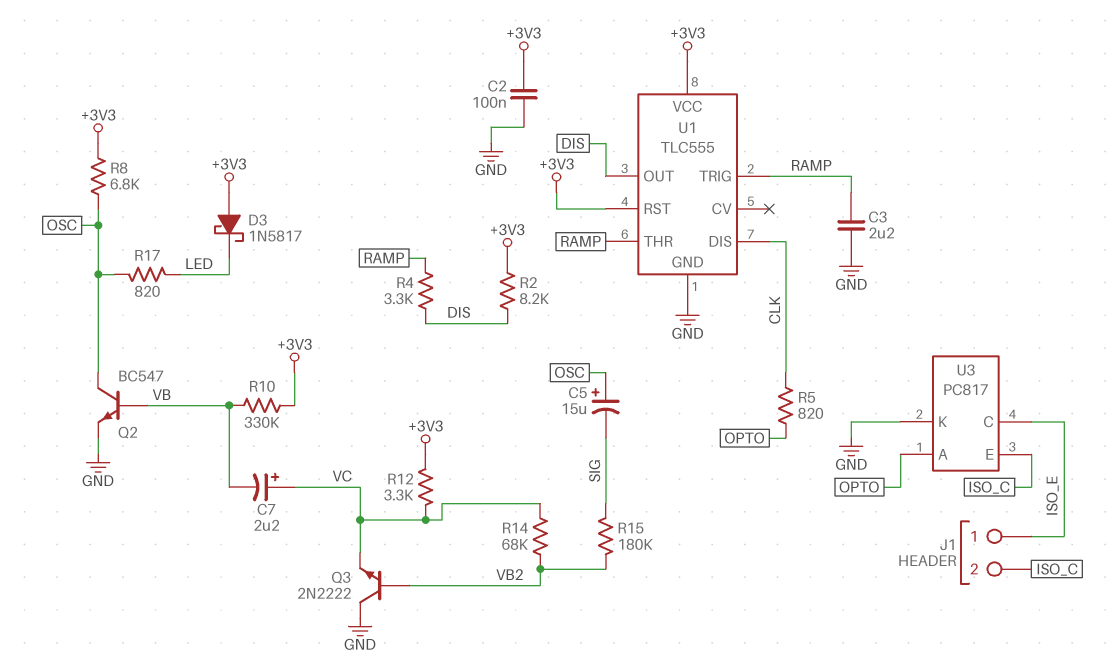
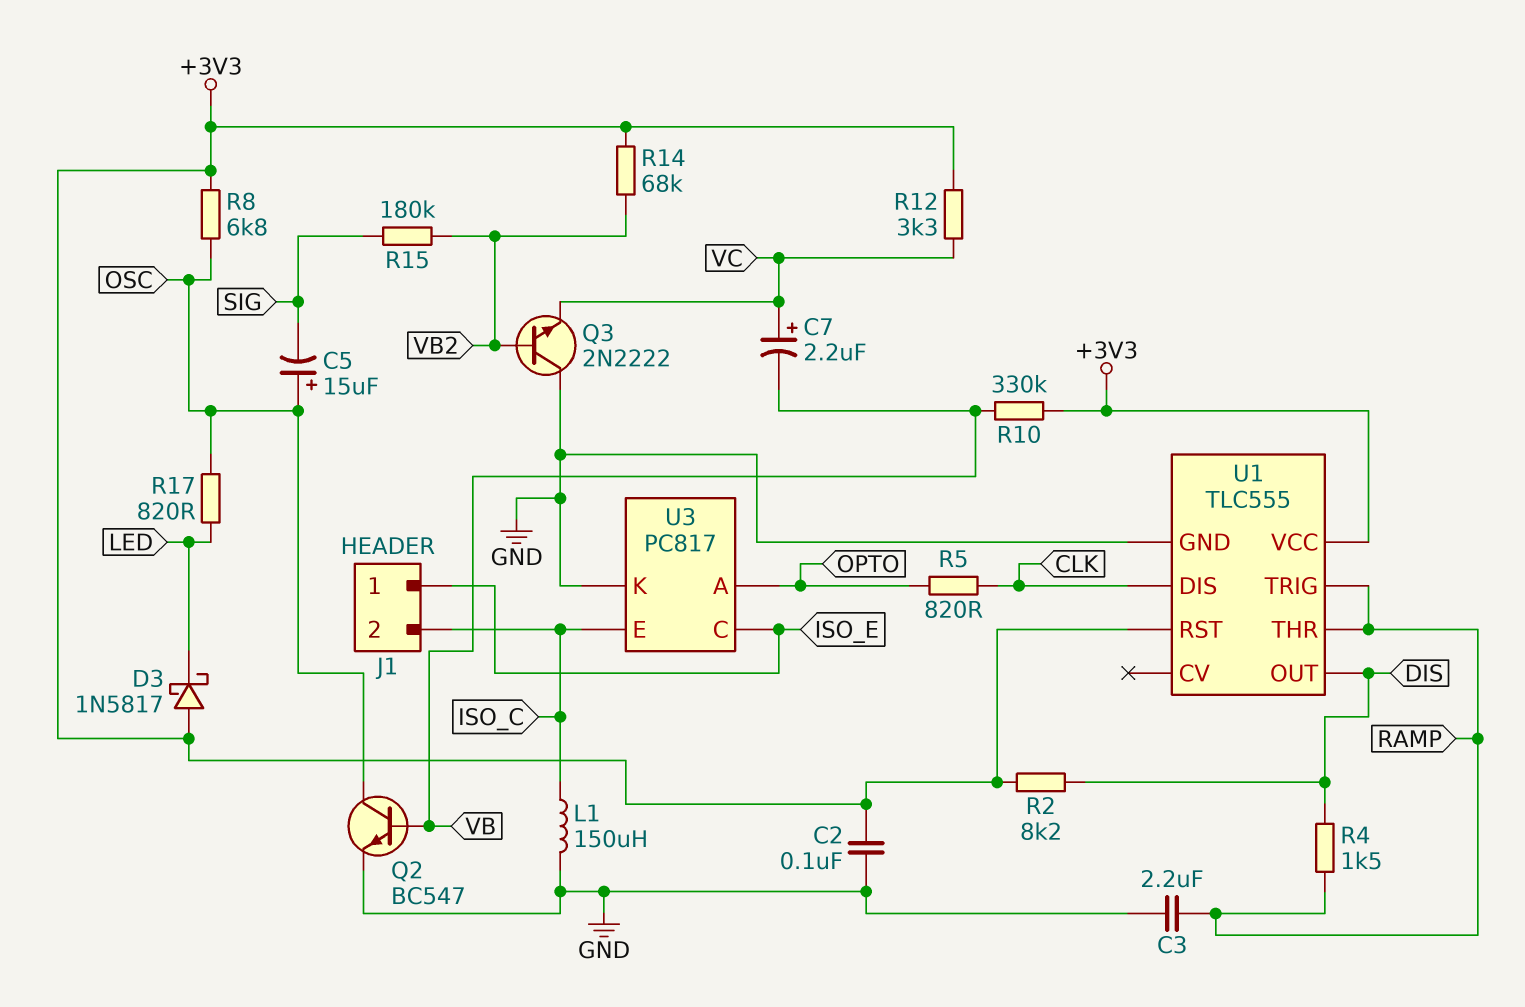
L1: none -> 150uH (GND, ISO_C)
R4: 3.3k (DIS, RAMP) -> 1.5k (DIS, RAMP)
R14: 68k (VB2, VC) -> 68k (+3V3, VB2)

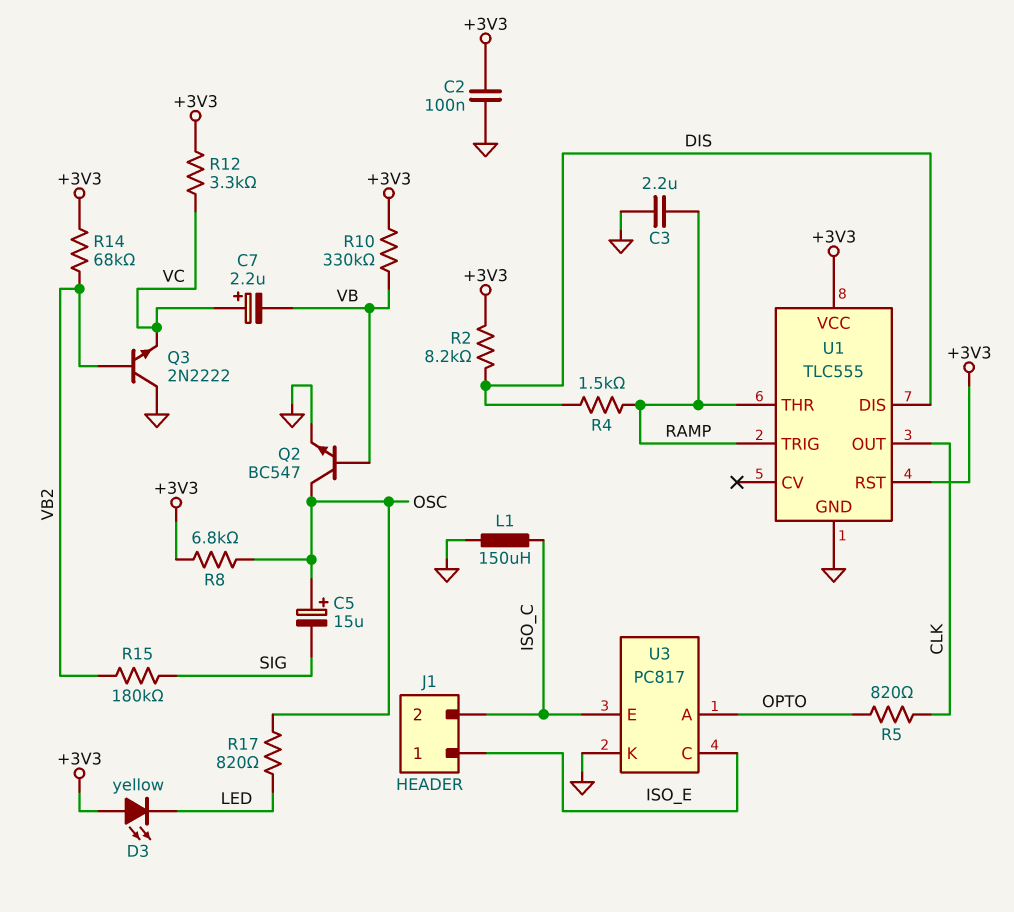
D3: schottky 1N5817 (A +3V3, K LED) -> LED yellow (A +3V3, K LED)
U1 pin DIS: CLK -> DIS
U1 pin OUT: DIS -> CLK

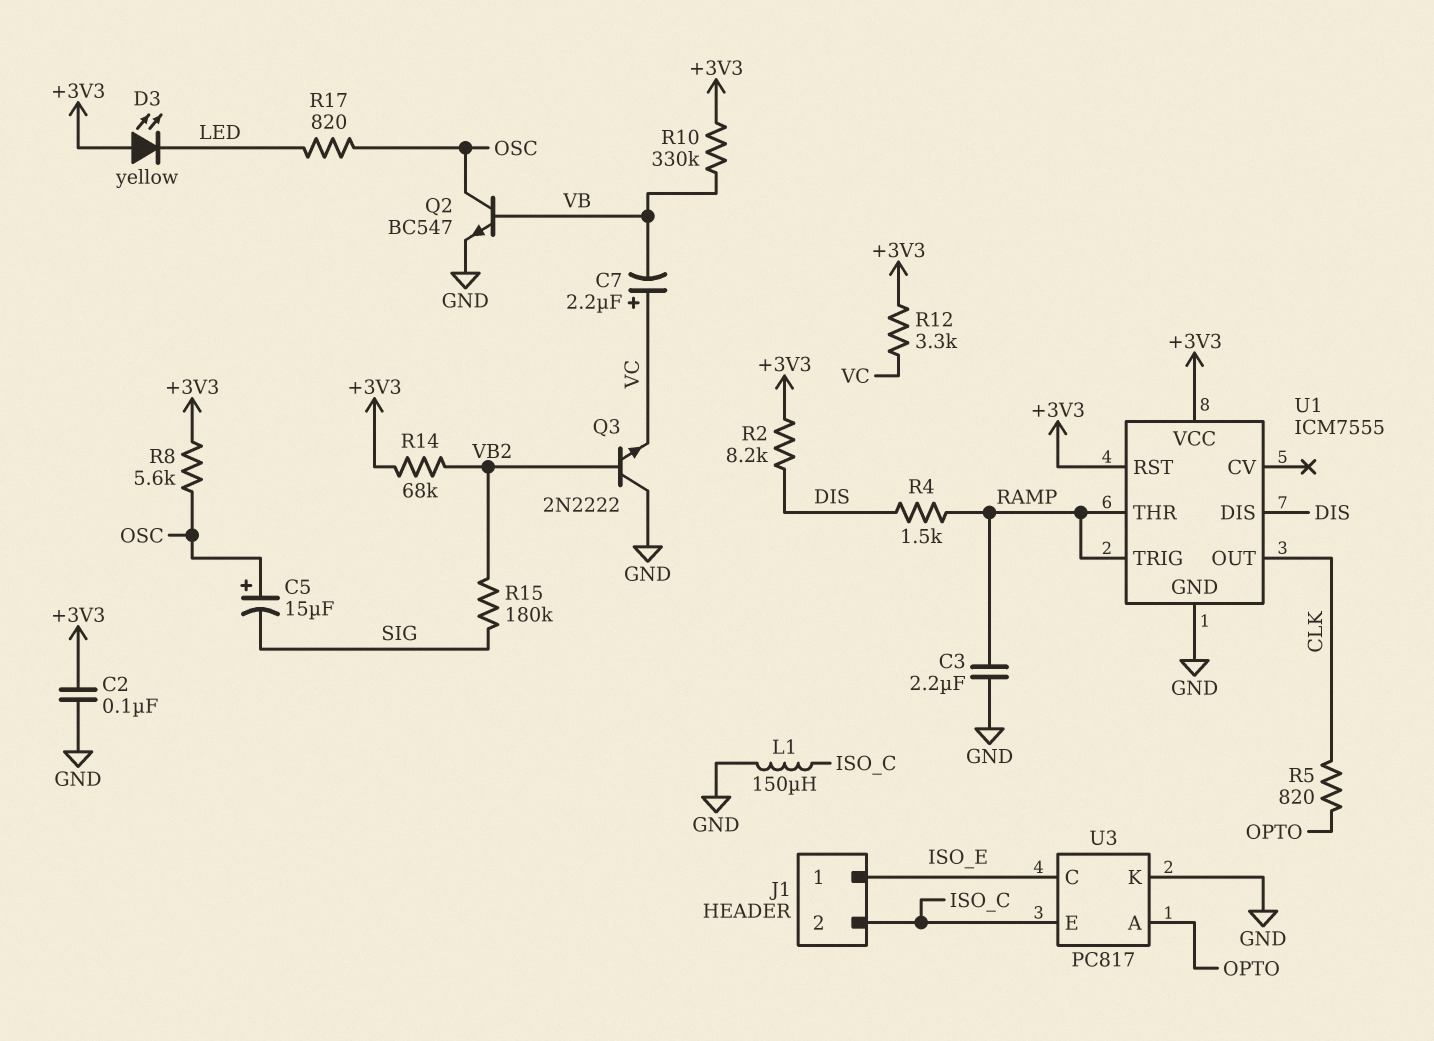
R8: 6.8k (+3V3, OSC) -> 5.6k (+3V3, OSC)
U1: TLC555 -> ICM7555

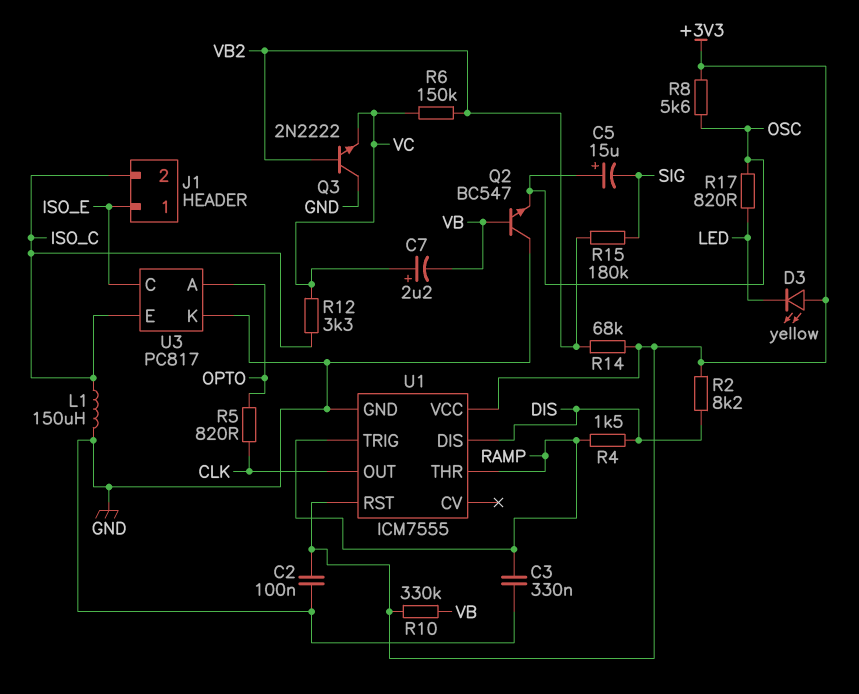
C3: 2.2uF (GND, RAMP) -> 330nF (GND, RAMP)
Q2: NPN BC547 (B VB, C OSC, E GND) -> NPN BC547 (B VB, C GND, E OSC)
R6: none -> 150k (VB2, VC)
R12: 3.3k (+3V3, VC) -> 3.3k (ISO_C, VC)

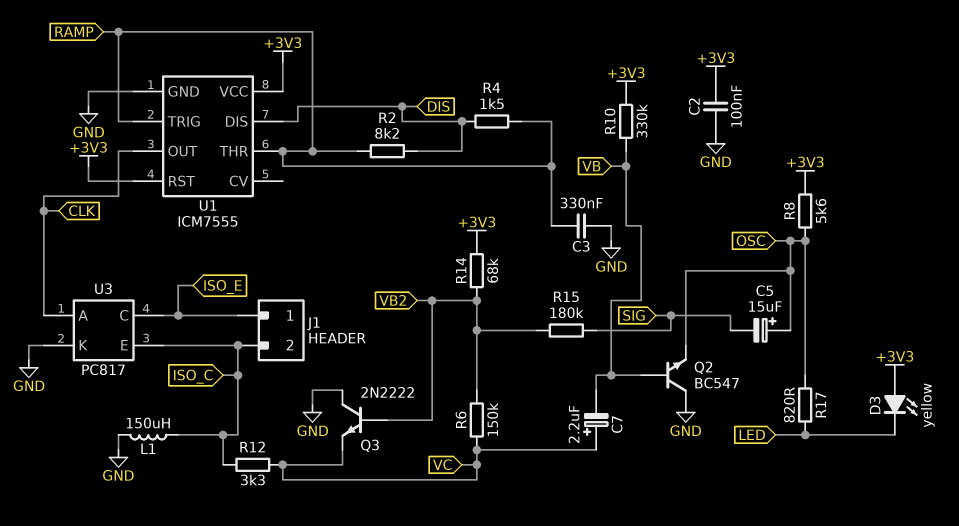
R2: 8.2k (+3V3, DIS) -> 8.2k (DIS, RAMP)
R5: 820 (CLK, OPTO) -> none
U3 pin A: OPTO -> CLK

